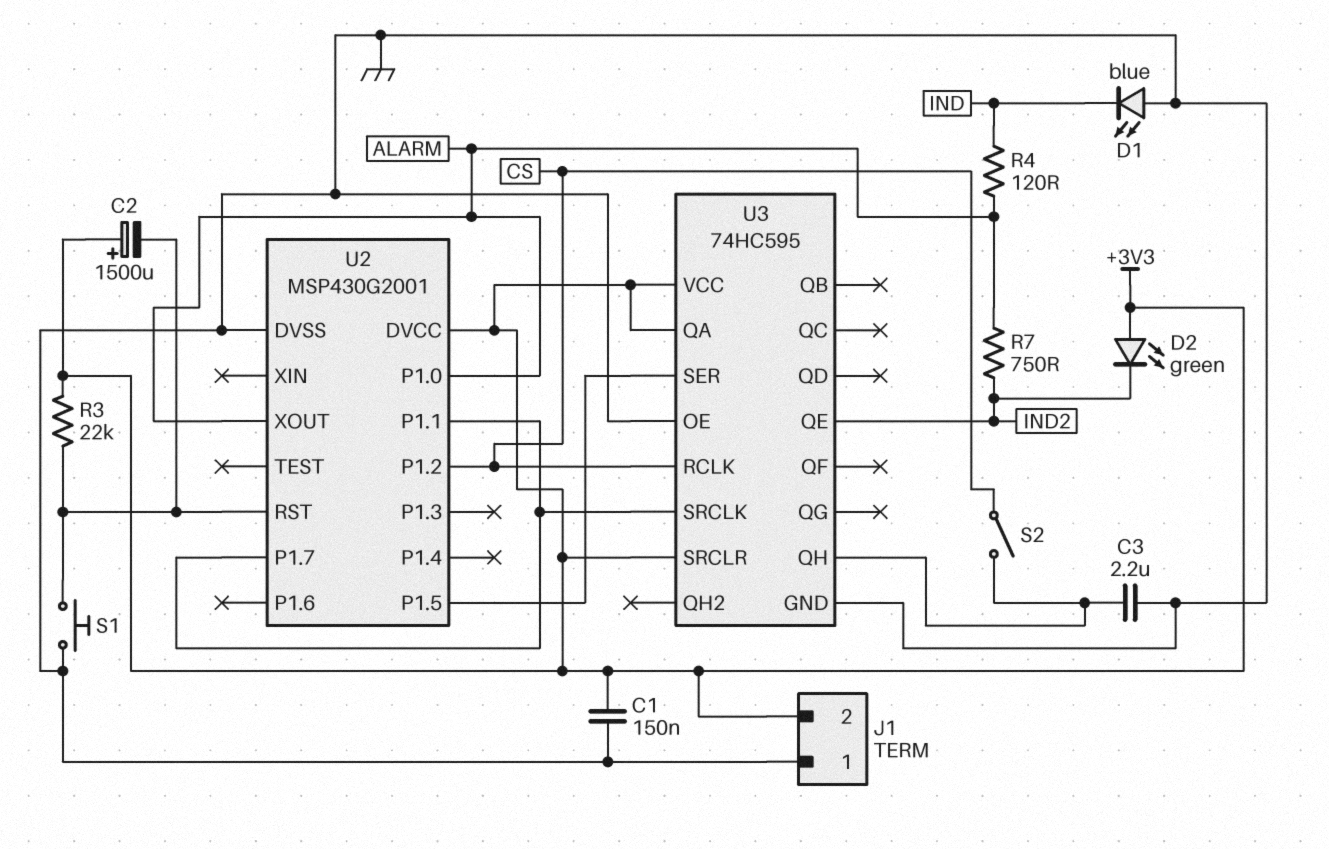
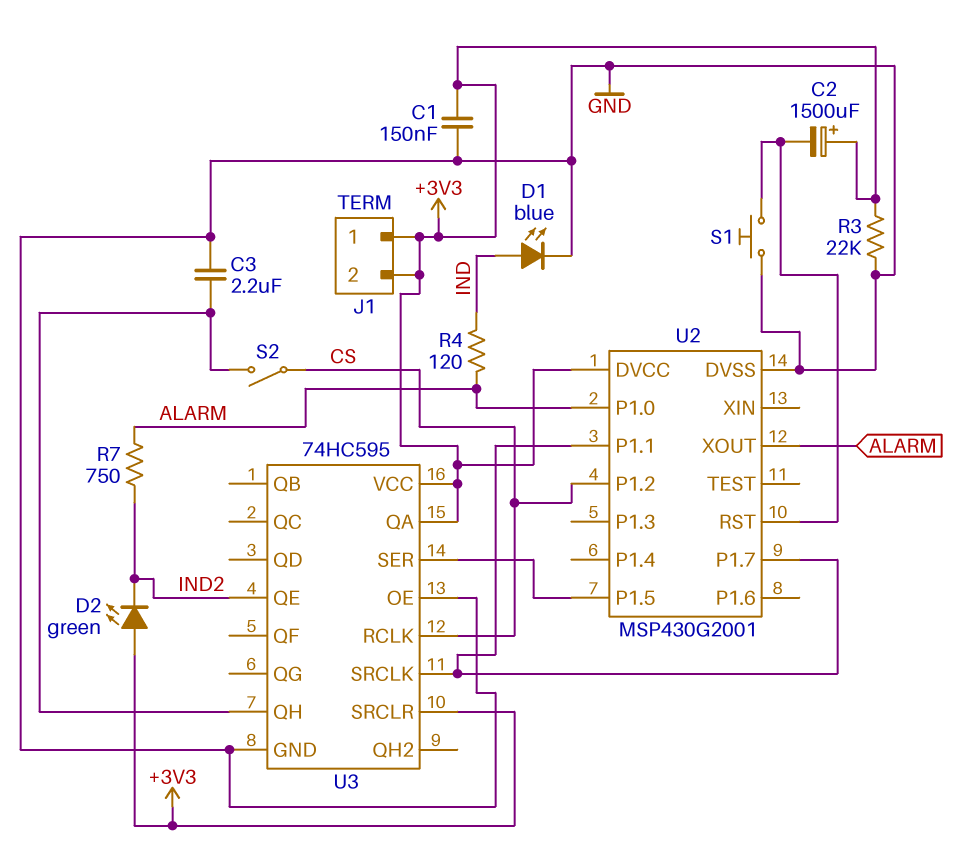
D1: LED blue (A GND, K IND) -> LED blue (A IND, K GND)
J1 pin 1: GND -> +3V3
R3: 22k (+3V3, U2/RST) -> 22k (+3V3, GND)

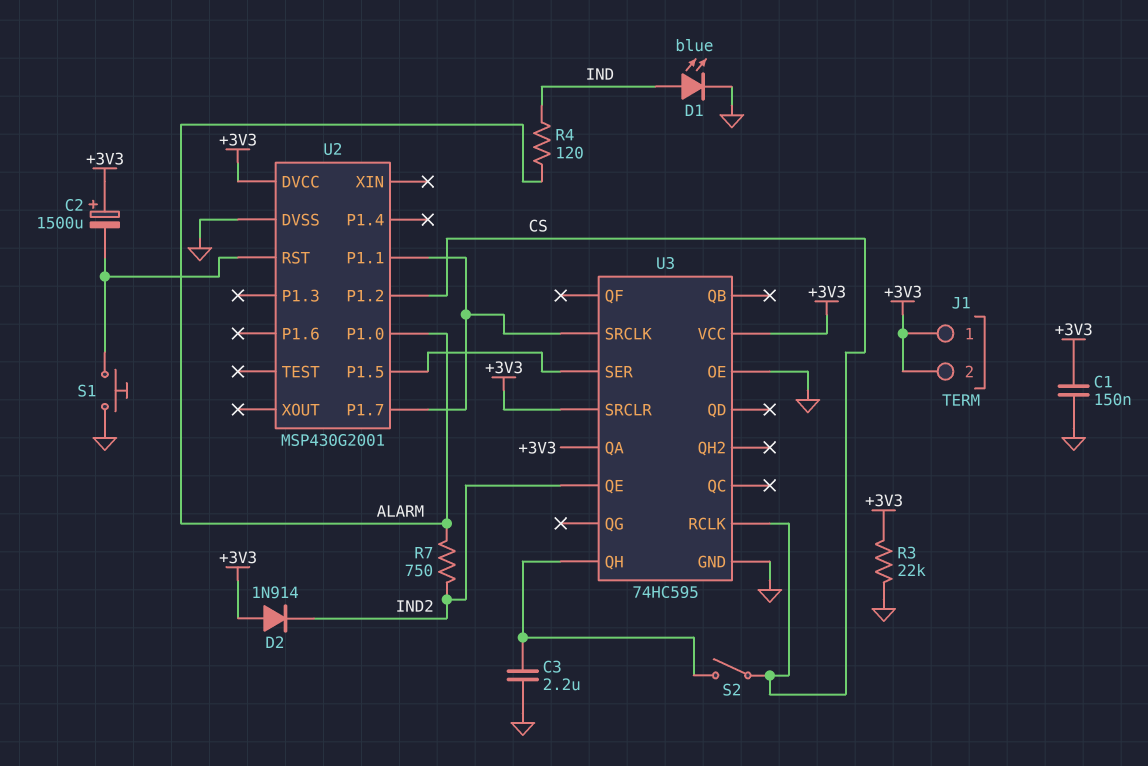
D2: LED green (A +3V3, K IND2) -> diode 1N914 (A +3V3, K IND2)
U2 pin XOUT: ALARM -> none

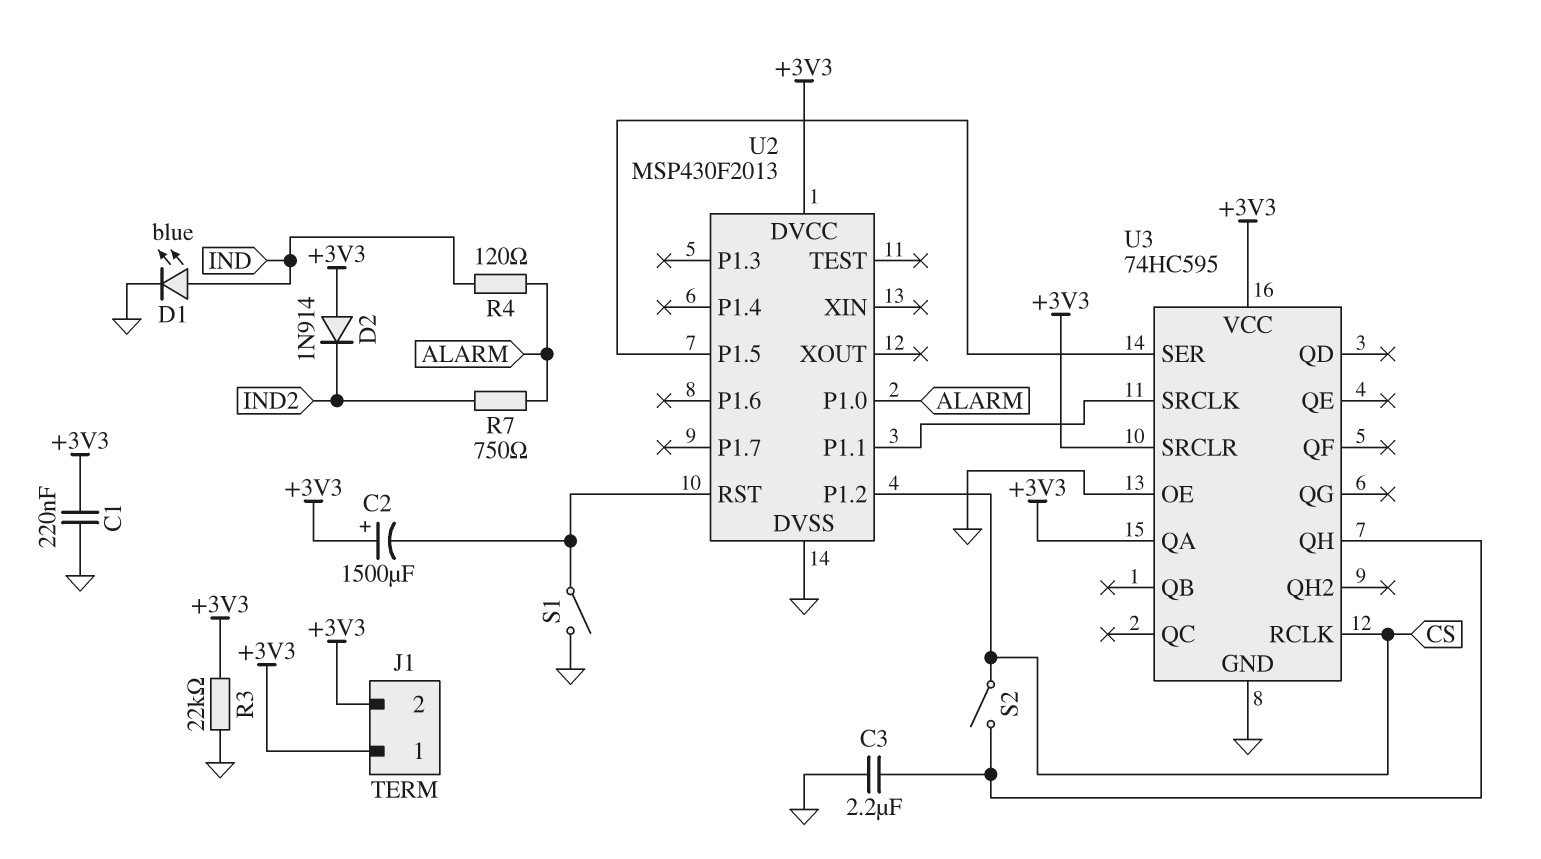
C1: 150nF (+3V3, GND) -> 220nF (+3V3, GND)
S1: button (GND, U2/RST) -> switch (GND, U2/RST)
U2: MSP430G2001 -> MSP430F2013
U2 pin P1.7: U2/P1.1 -> none
U3 pin QE: IND2 -> none

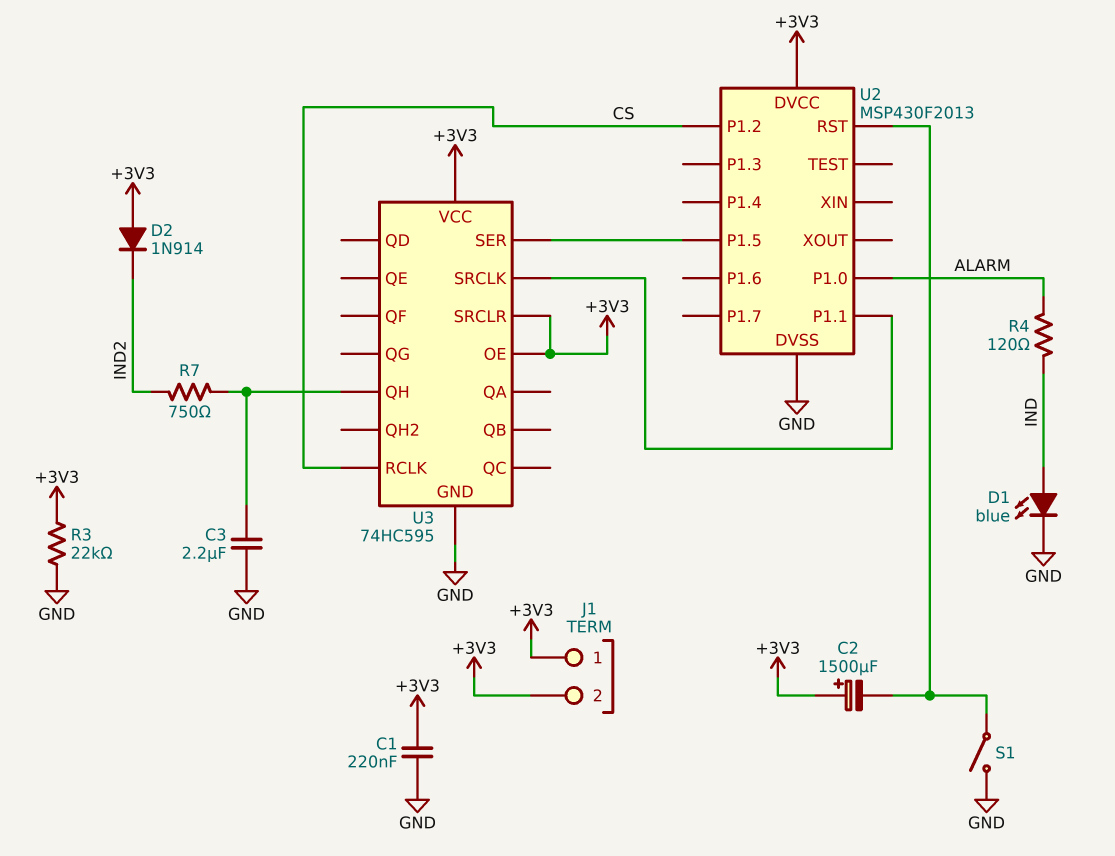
R7: 750 (ALARM, IND2) -> 750 (IND2, U3/QH)
S2: switch (CS, U3/QH) -> none
U3 pin OE: GND -> +3V3
U3 pin QA: +3V3 -> none

